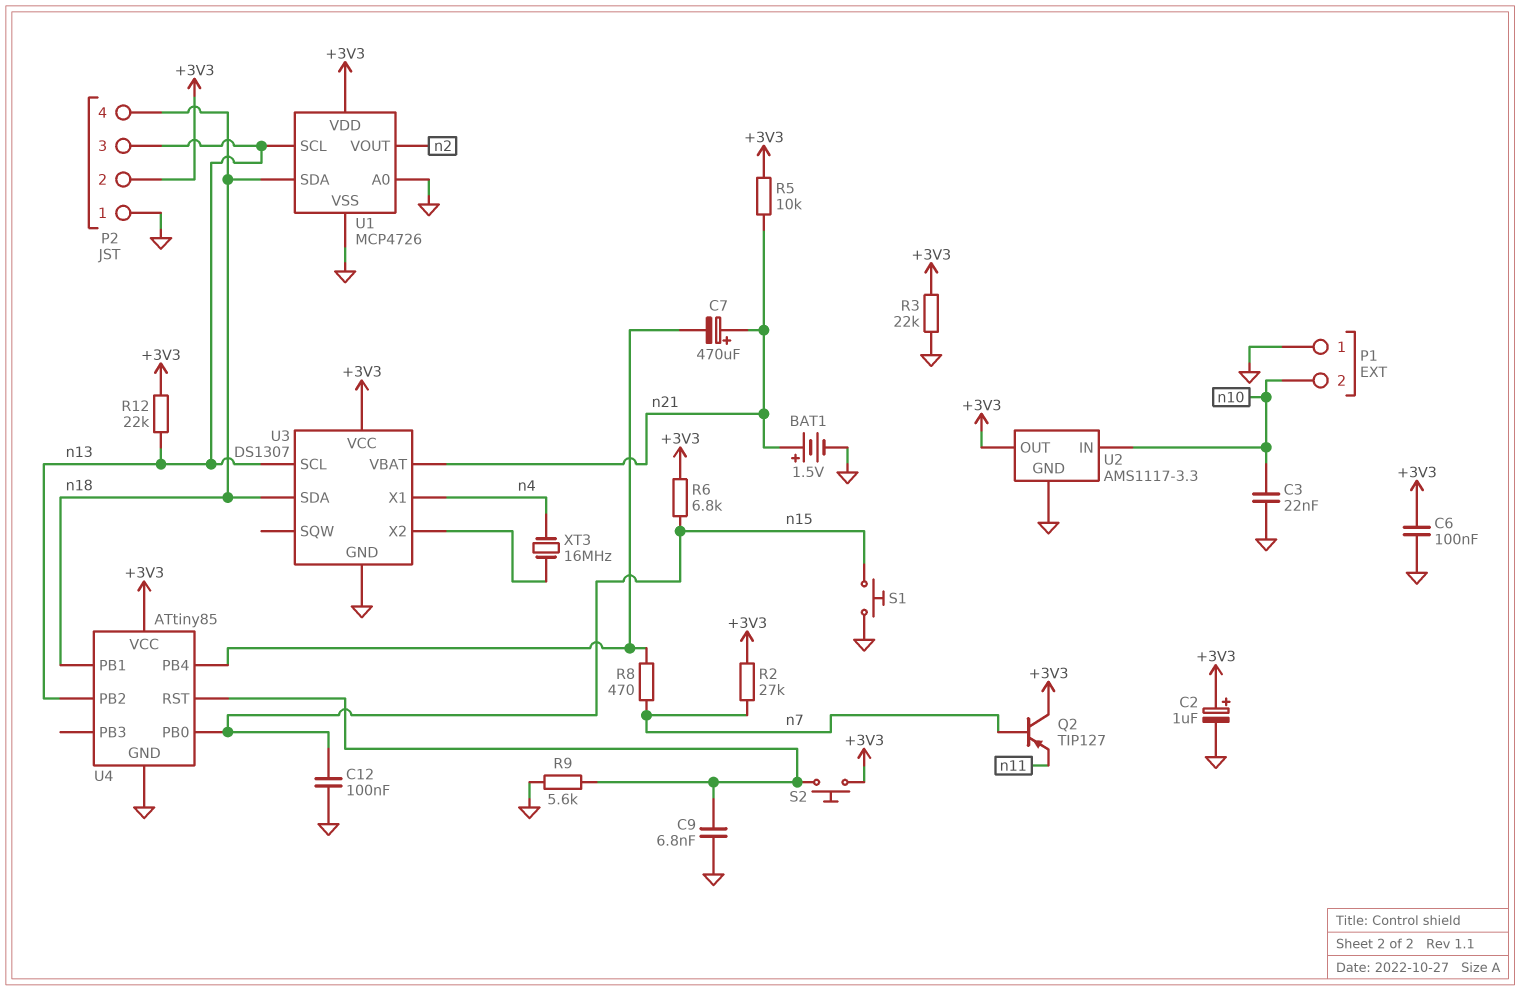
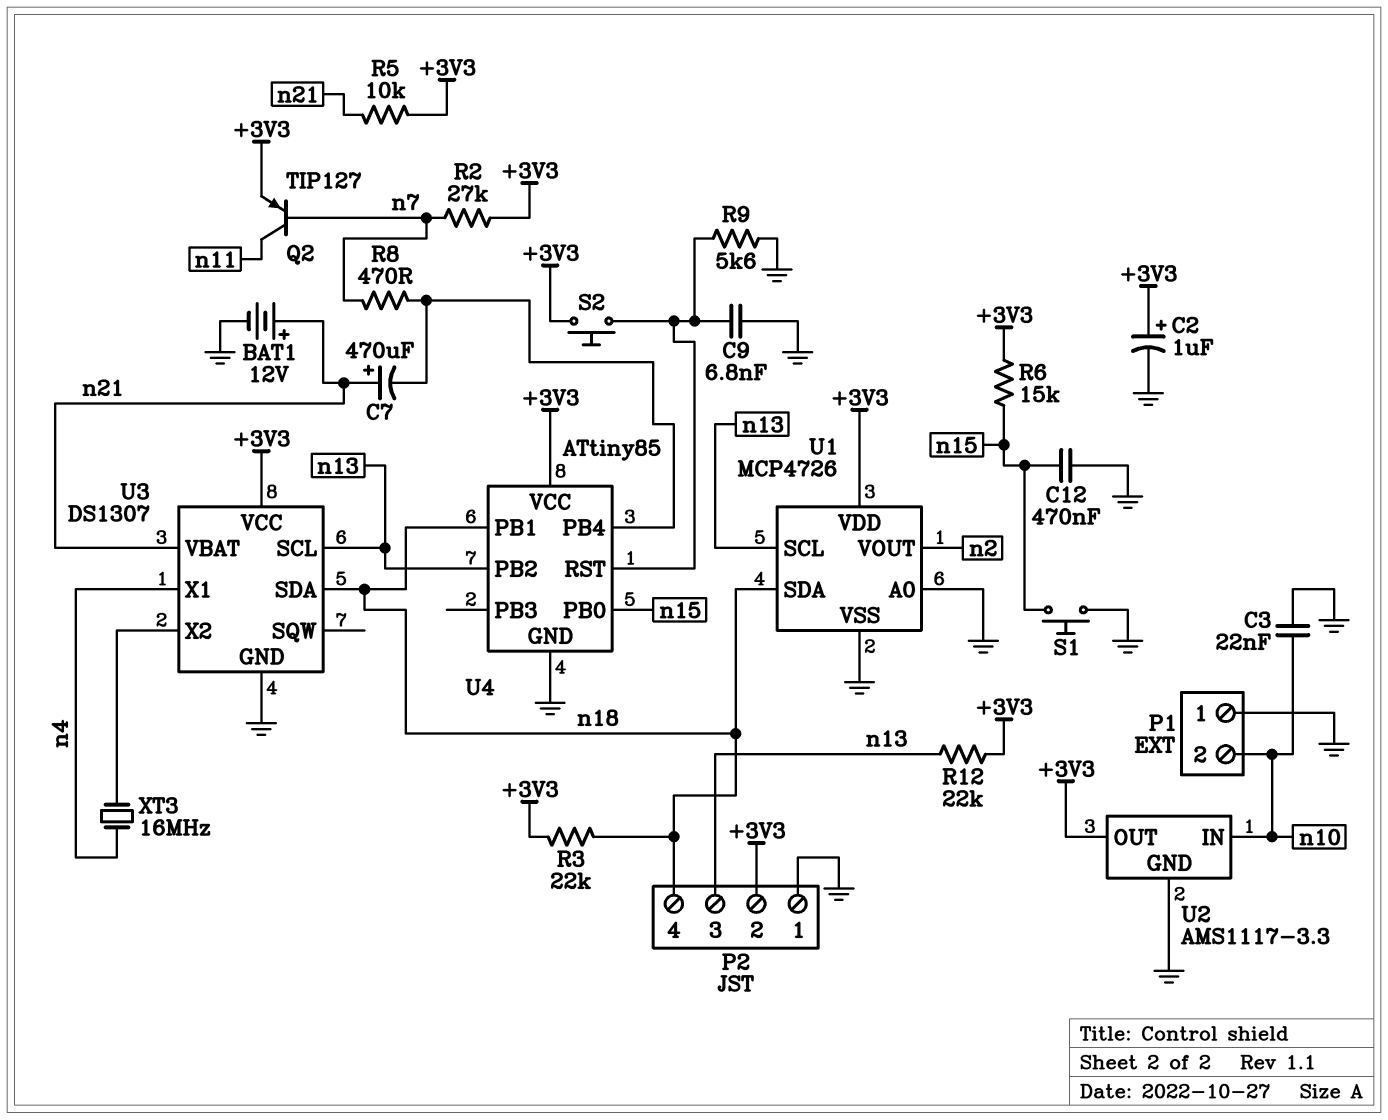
BAT1: 1.5V (plus n21, minus GND) -> 12V (plus n21, minus GND)
C6: 100nF (+3V3, GND) -> none
C12: 100nF (GND, n15) -> 470nF (GND, n15)
Q2: PNP TIP127 (B n7, C +3V3, E n11) -> PNP TIP127 (B n7, C n11, E +3V3)
R3: 22k (+3V3, GND) -> 22k (+3V3, n18)
R6: 6.8k (+3V3, n15) -> 15k (+3V3, n15)

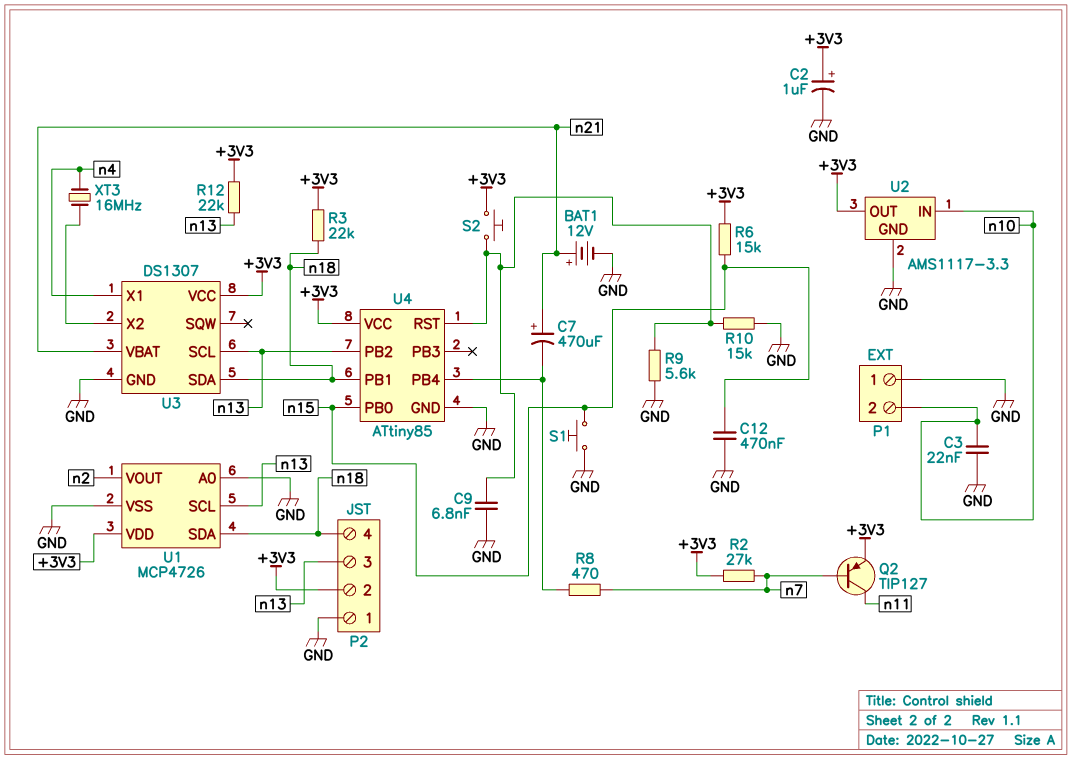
R5: 10k (+3V3, n21) -> none
R10: none -> 15k (GND, U4/RST)

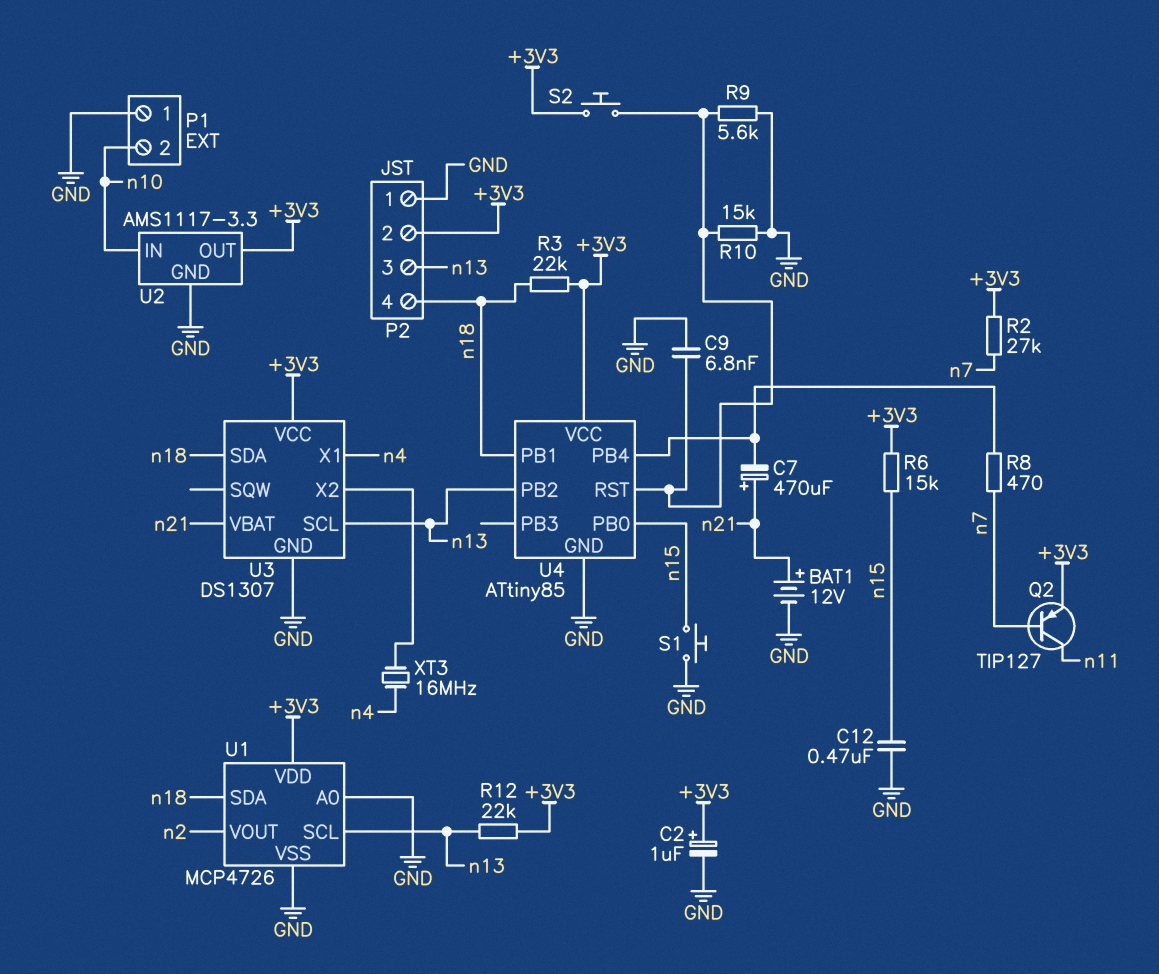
C3: 22nF (GND, n10) -> none

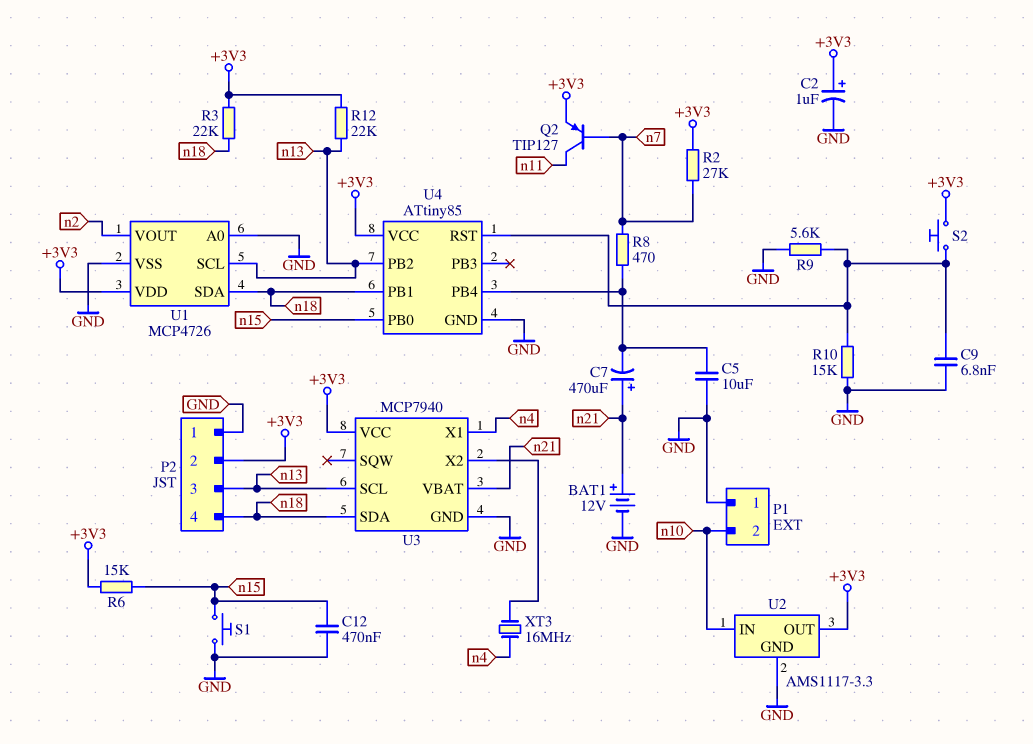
C5: none -> 10uF (GND, U4/PB4)
U3: DS1307 -> MCP7940

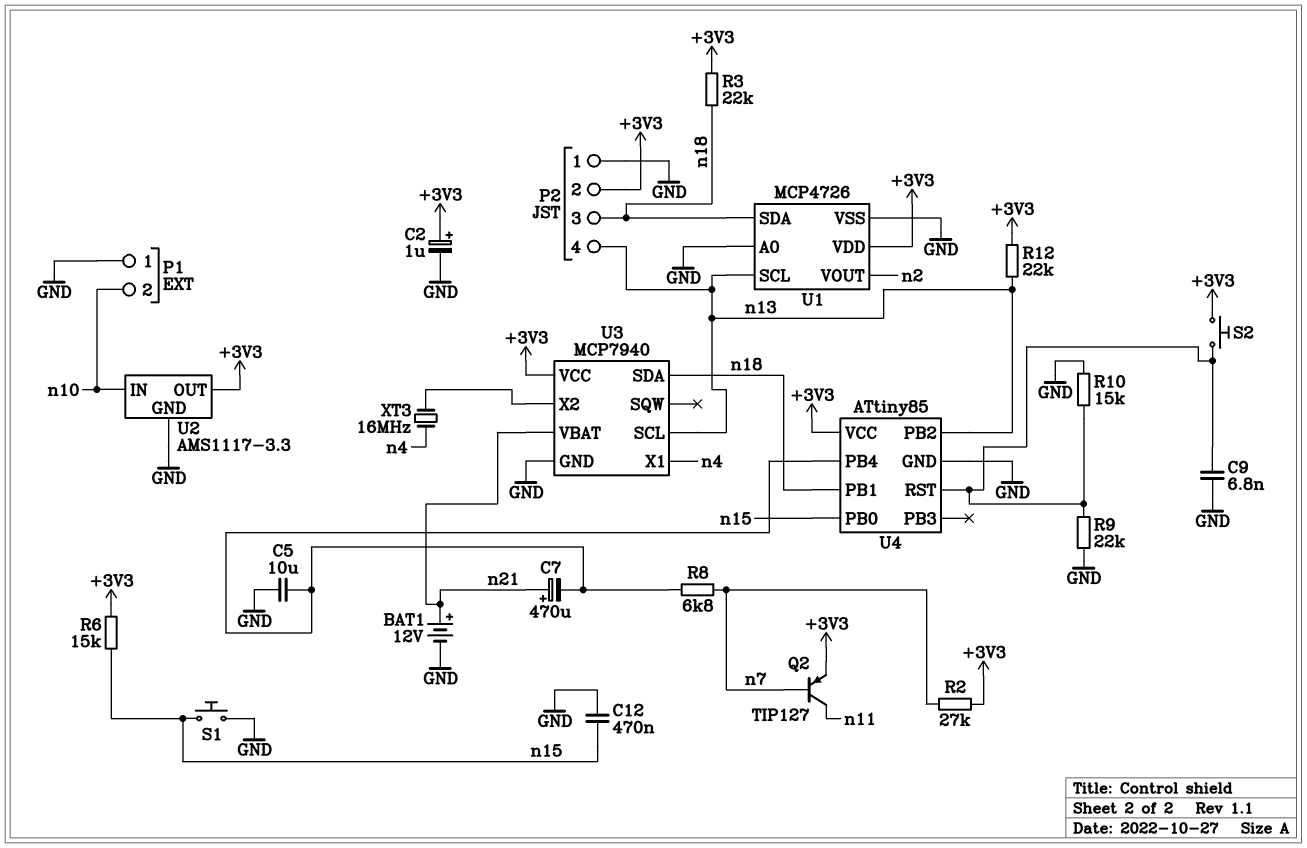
P2 pin 3: n13 -> n18
P2 pin 4: n18 -> n13
R8: 470 (U4/PB4, n7) -> 6.8k (U4/PB4, n7)
R9: 5.6k (GND, U4/RST) -> 22k (GND, U4/RST)

